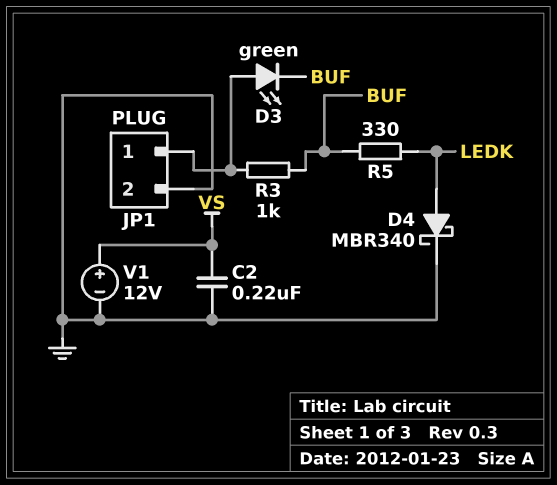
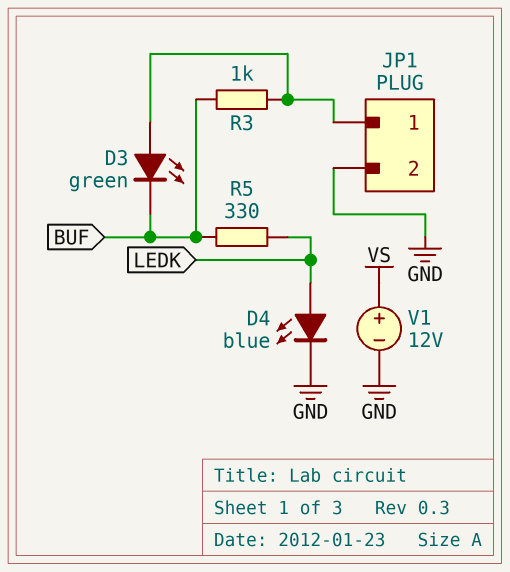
C2: 220nF (GND, VS) -> none
D4: schottky MBR340 (A LEDK, K GND) -> LED blue (A LEDK, K GND)

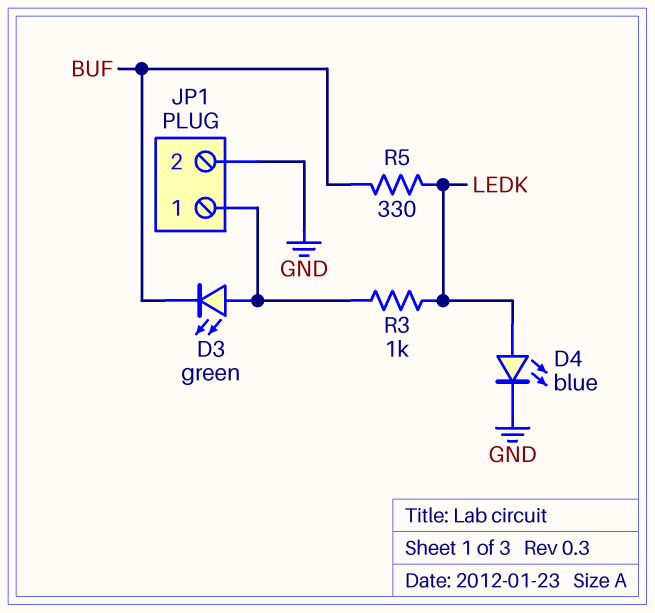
R3: 1k (BUF, JP1/1) -> 1k (JP1/1, LEDK)
V1: 12V (plus VS, minus GND) -> none

